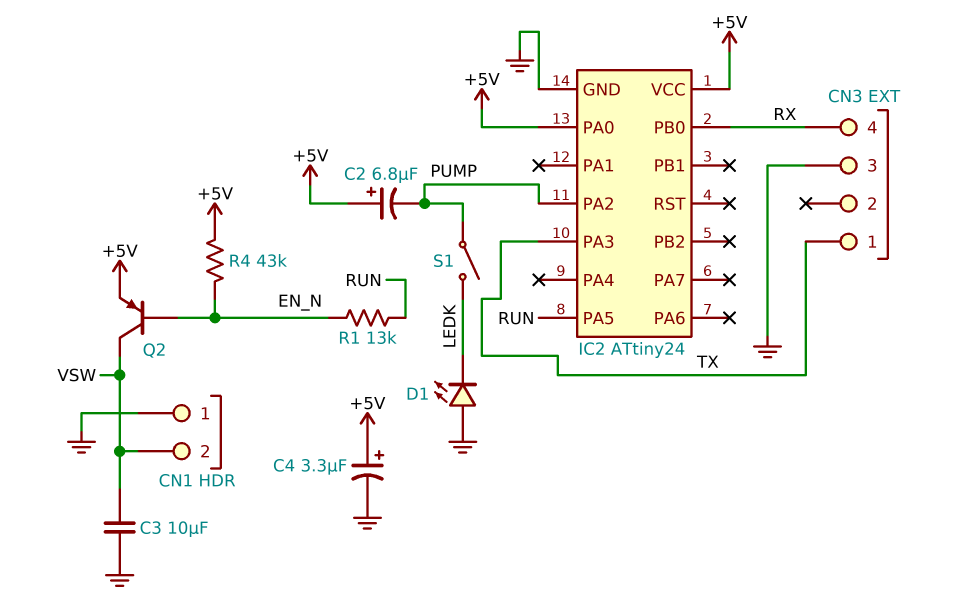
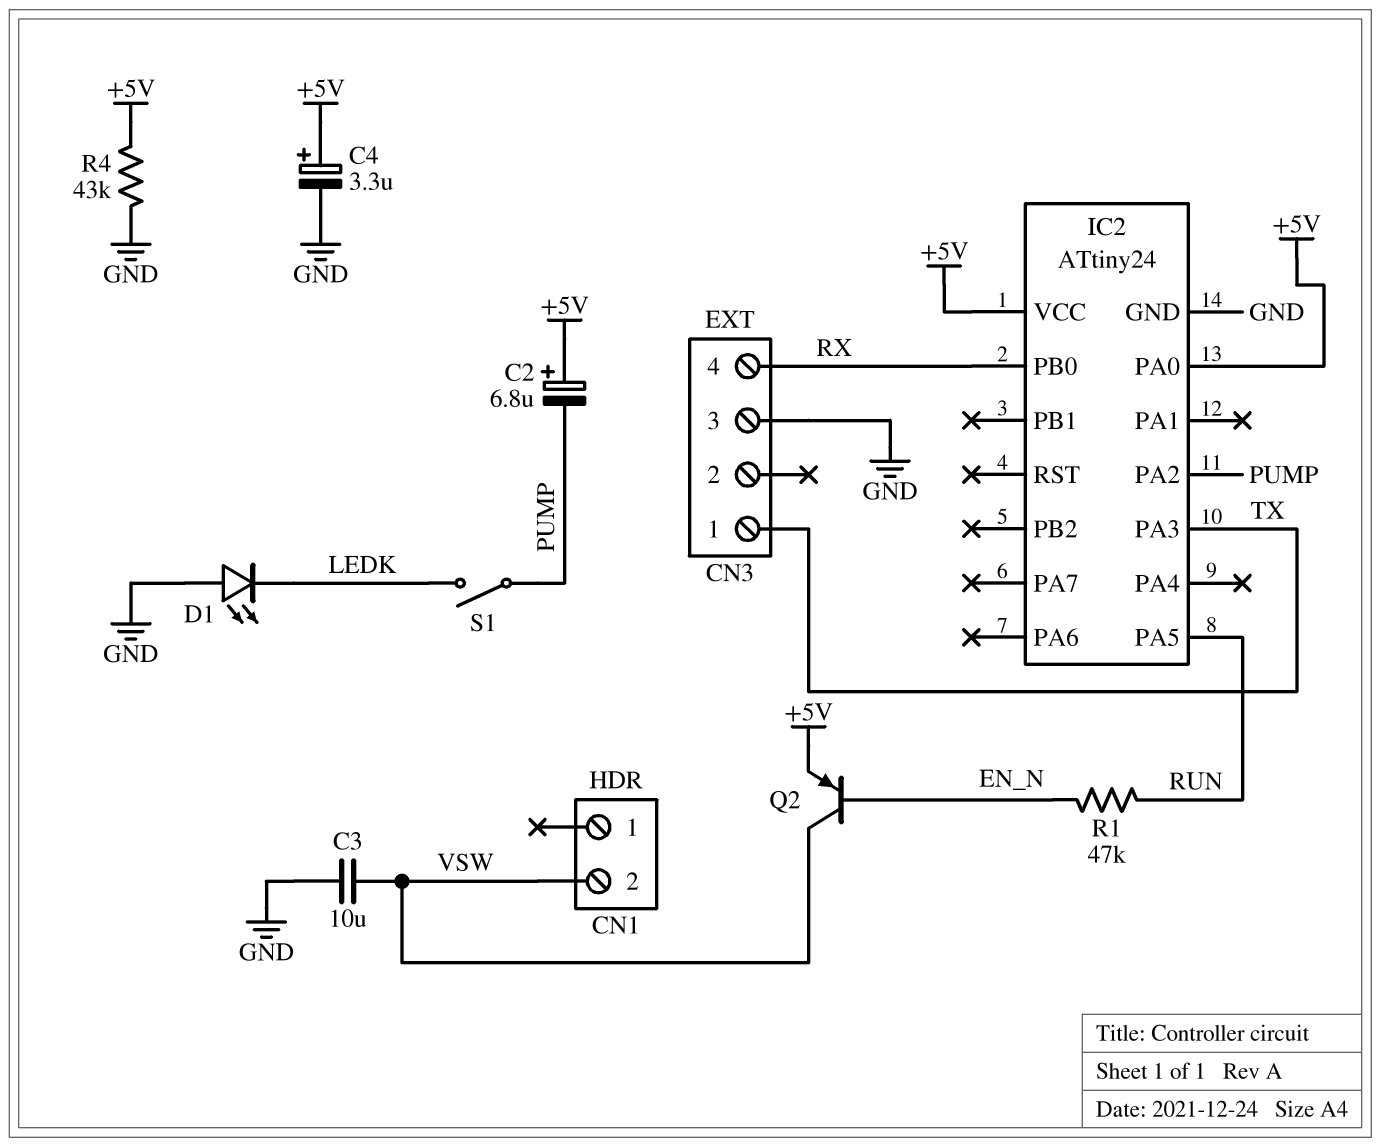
CN1 pin 1: GND -> none
R1: 13k (EN_N, RUN) -> 47k (EN_N, RUN)
R4: 43k (+5V, EN_N) -> 43k (+5V, GND)

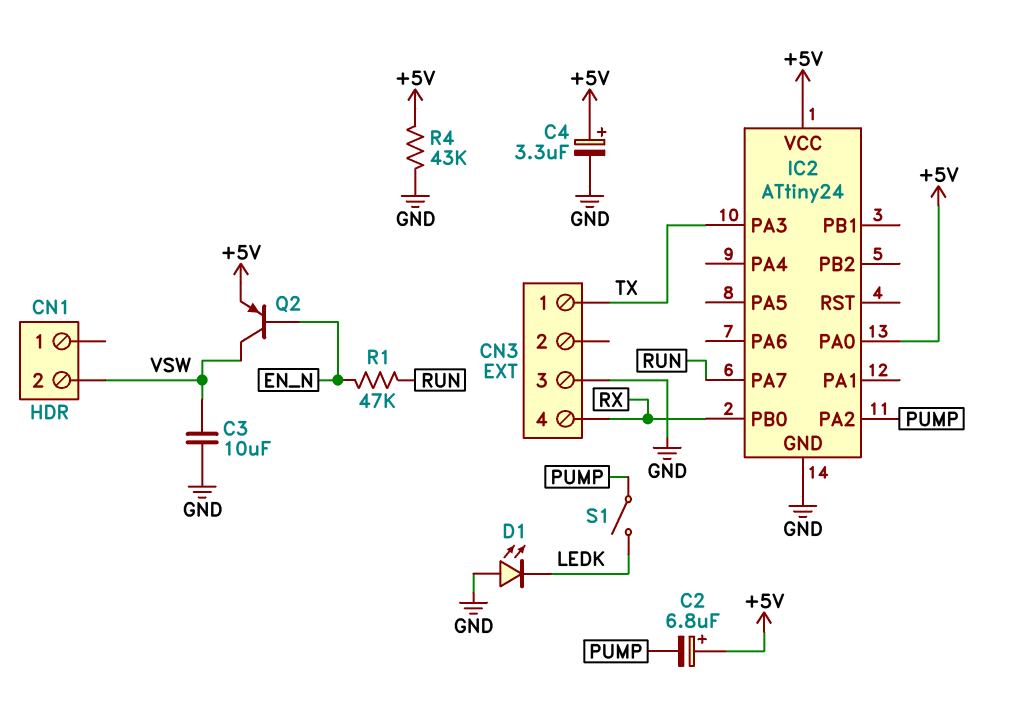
IC2 pin PA5: RUN -> none
IC2 pin PA7: none -> RUN

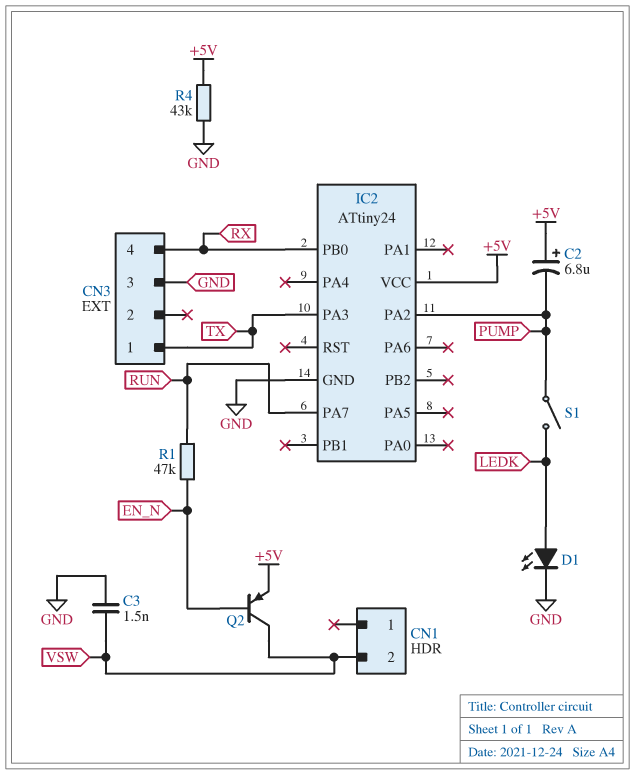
C3: 10uF (GND, VSW) -> 1.5nF (GND, VSW)
C4: 3.3uF (plus +5V, minus GND) -> none
D1: LED (A GND, K LEDK) -> LED (A LEDK, K GND)
IC2 pin PA0: +5V -> none

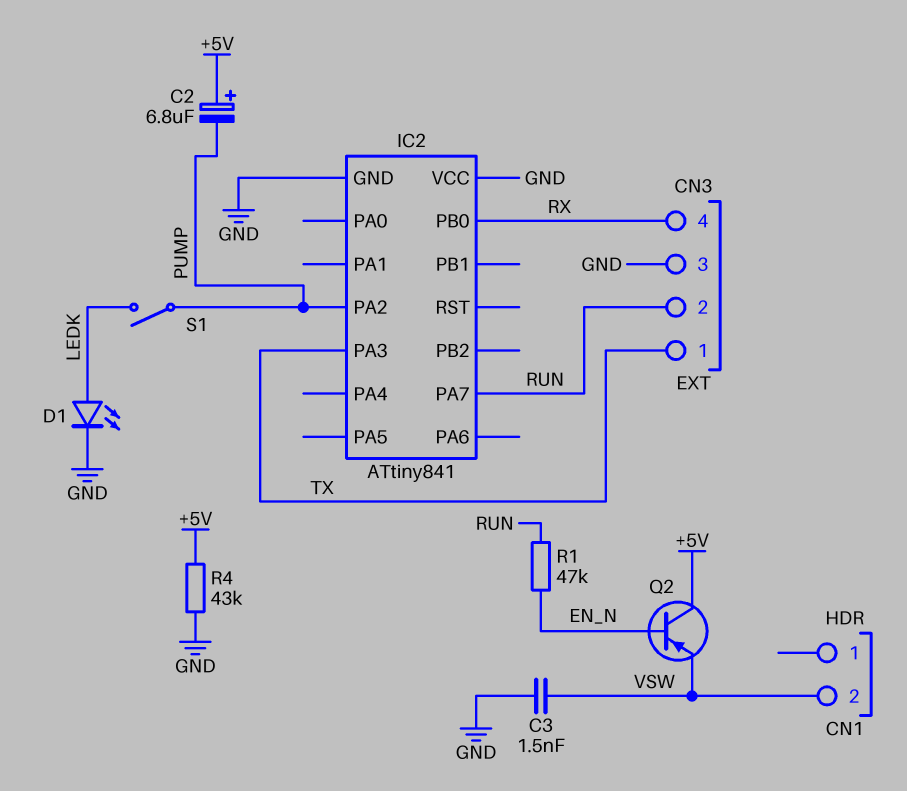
CN3 pin 2: none -> RUN
IC2: ATtiny24 -> ATtiny841
IC2 pin VCC: +5V -> GND
Q2: PNP (B EN_N, C VSW, E +5V) -> PNP (B EN_N, C +5V, E VSW)

